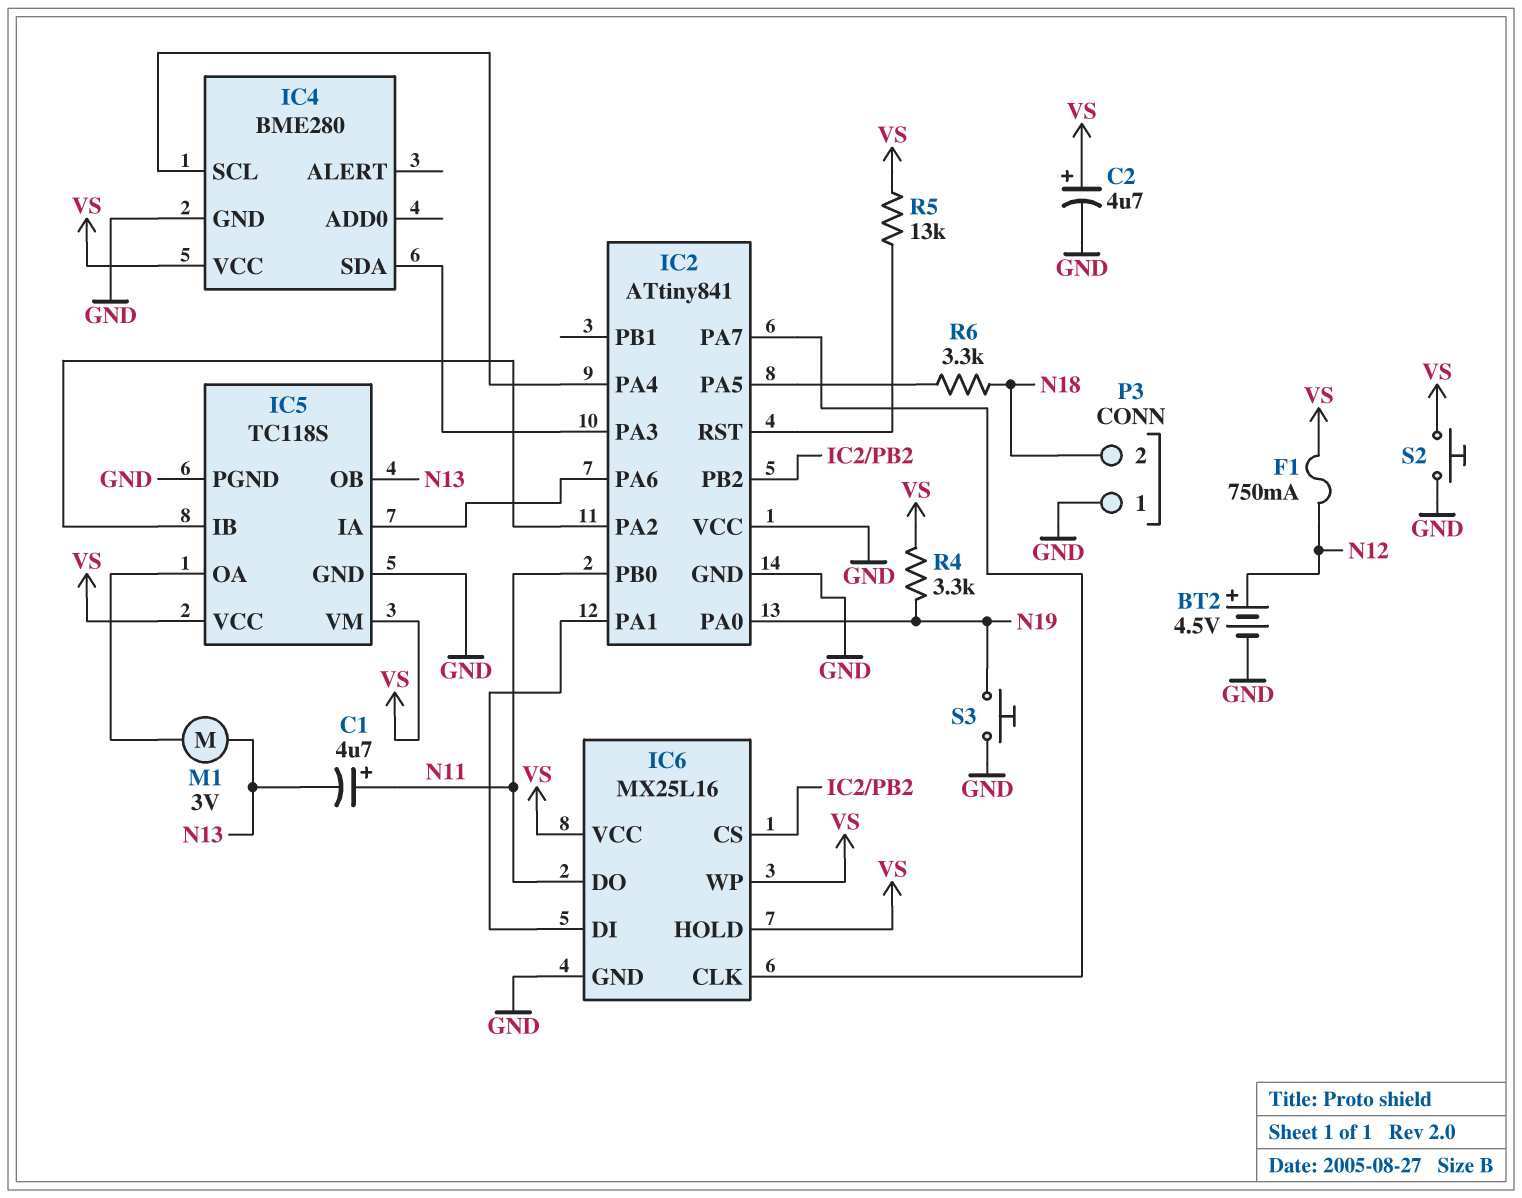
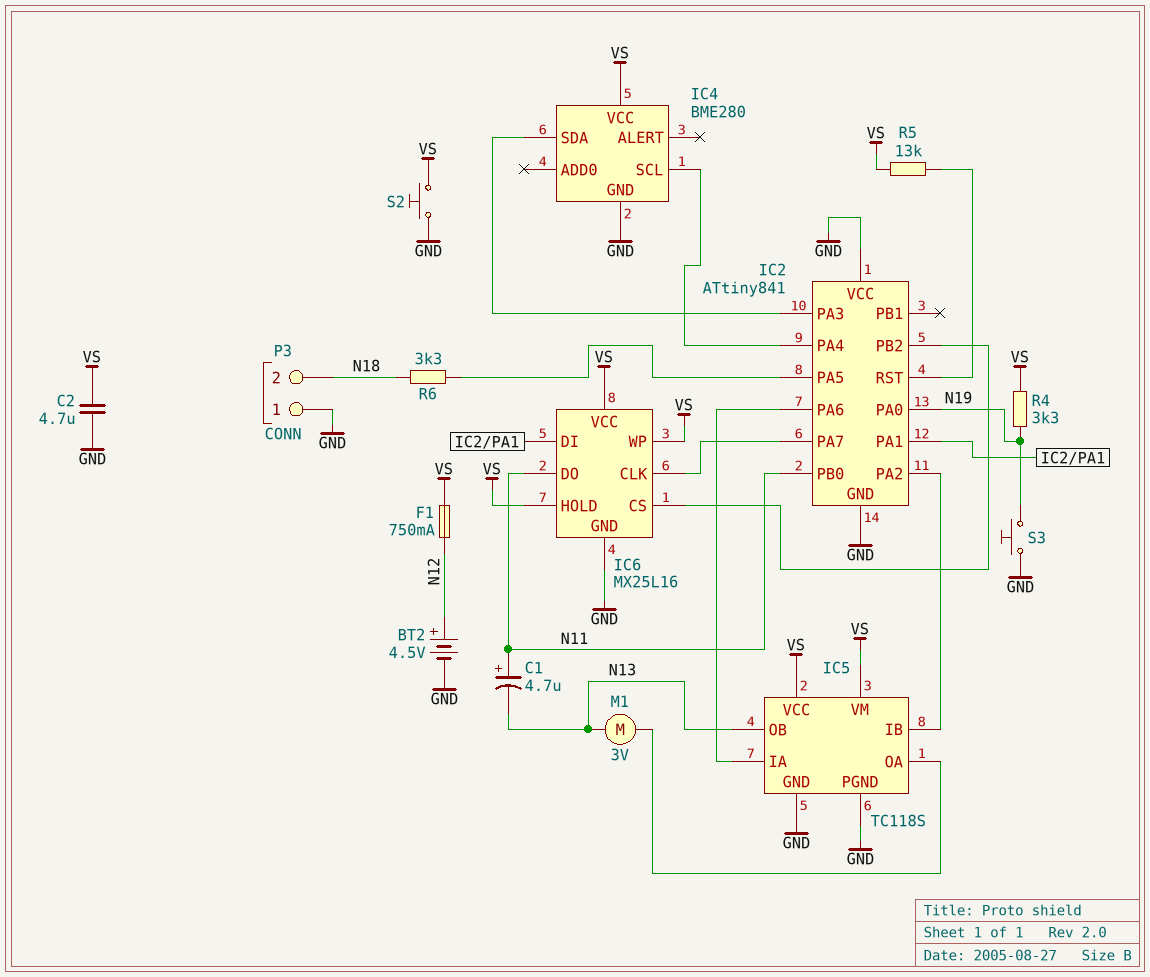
C2: 4.7uF (plus VS, minus GND) -> 4.7uF (GND, VS)

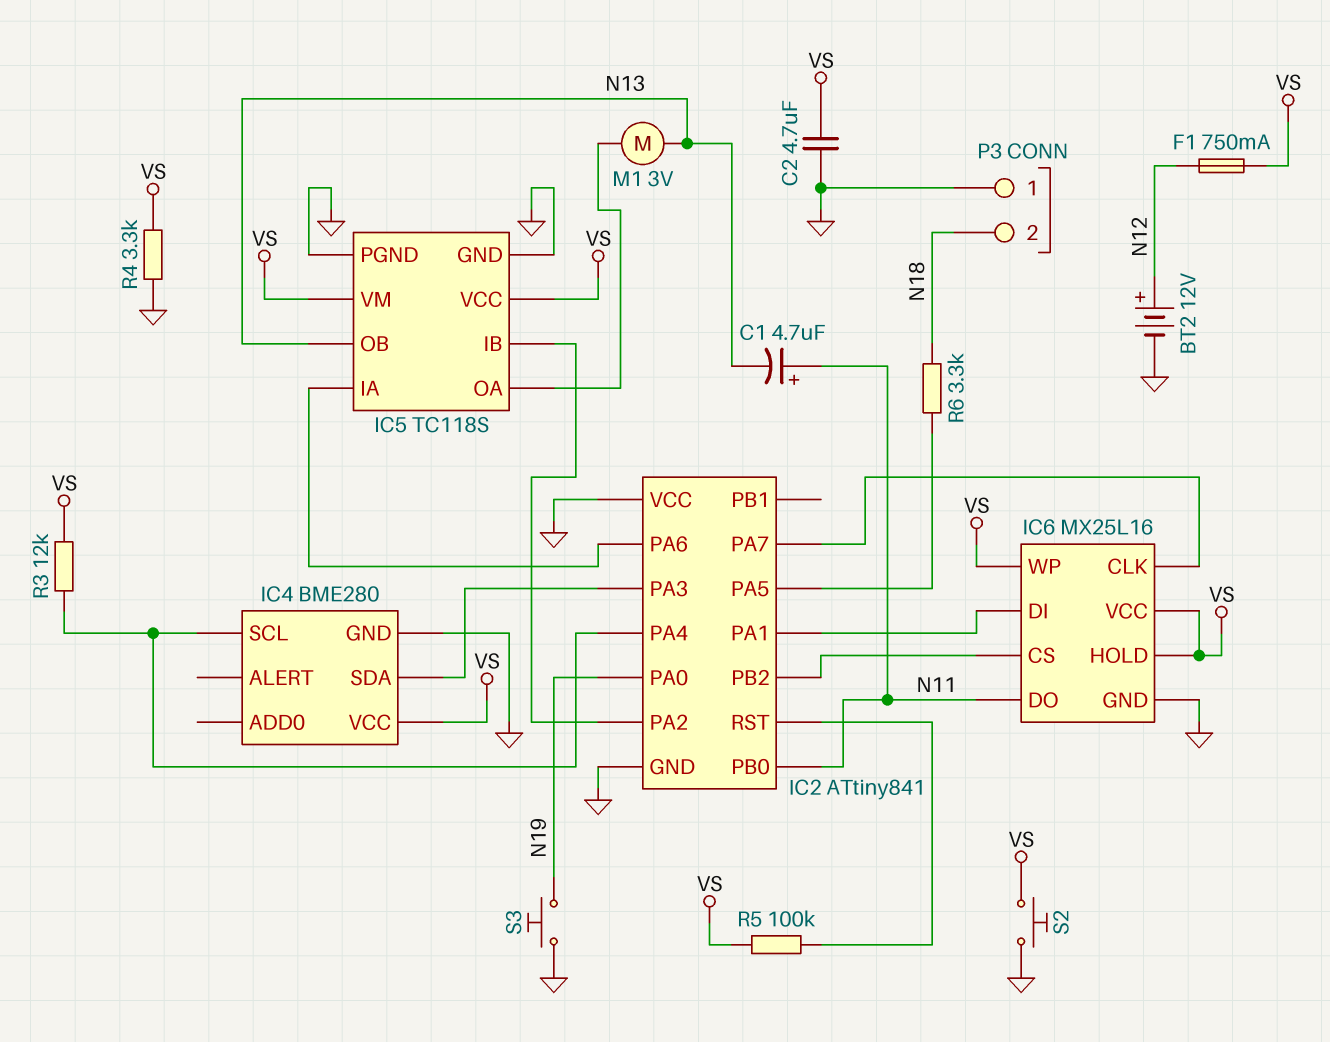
BT2: 4.5V (plus N12, minus GND) -> 12V (plus N12, minus GND)
R3: none -> 12k (IC2/PA4, VS)
R4: 3.3k (N19, VS) -> 3.3k (GND, VS)
R5: 13k (IC2/RST, VS) -> 100k (IC2/RST, VS)

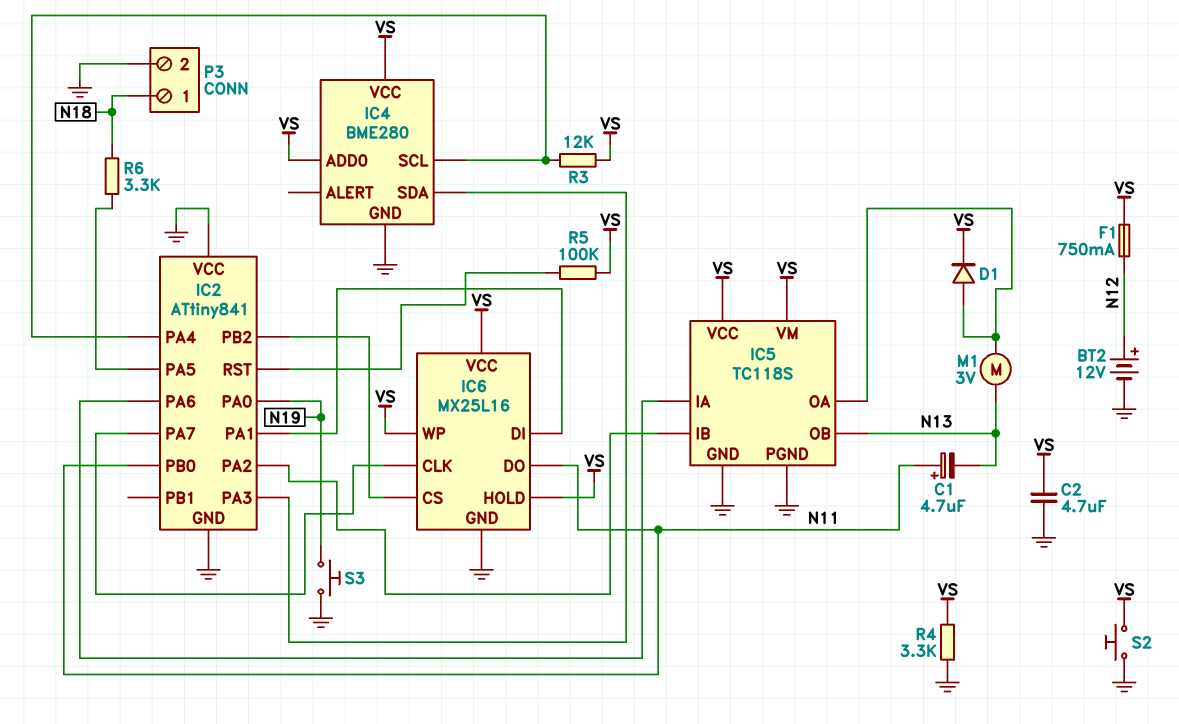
D1: none -> diode (A IC5/OA, K VS)
IC4 pin ADD0: none -> VS
P3 pin 1: GND -> N18
P3 pin 2: N18 -> GND

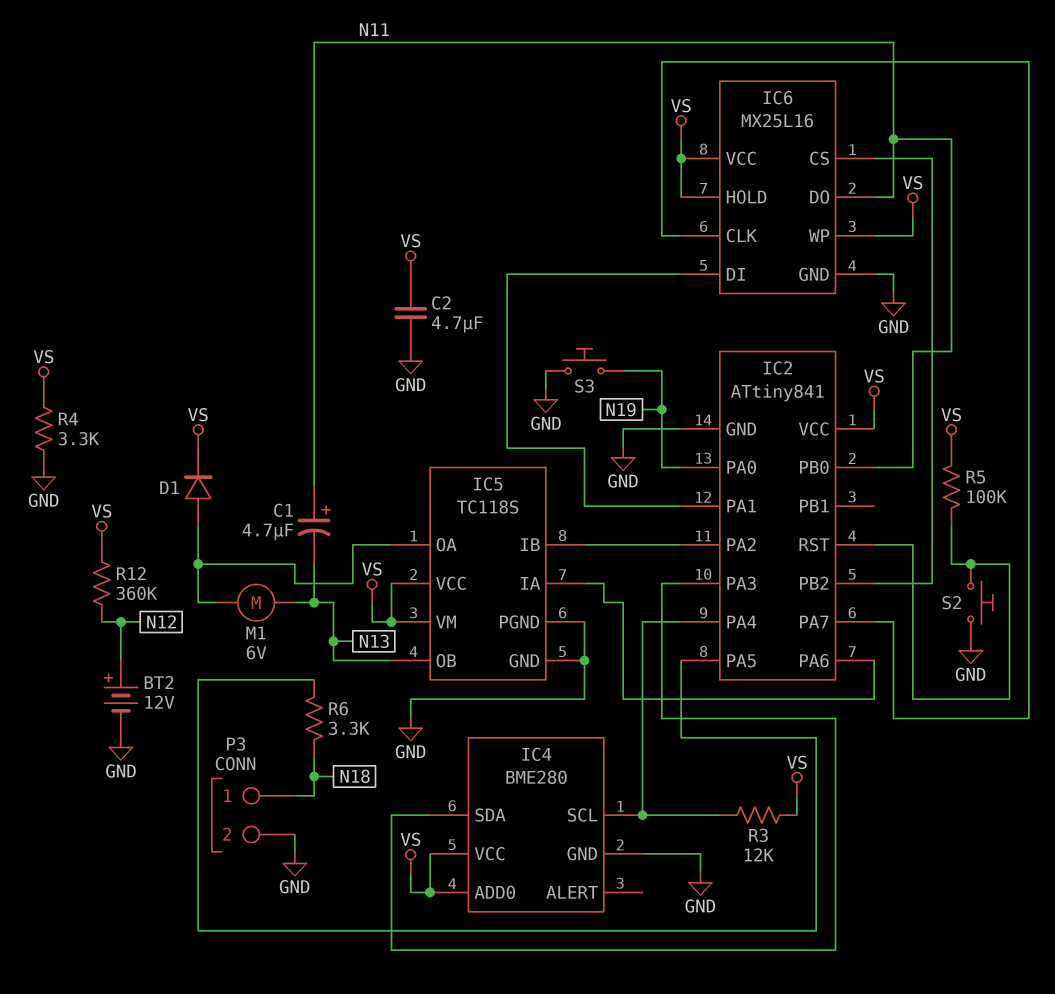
F1: 750mA (N12, VS) -> none
IC2 pin VCC: GND -> VS
M1: motor 3V (IC5/OA, N13) -> motor 6V (IC5/OA, N13)
R12: none -> 360k (N12, VS)
S2: button (GND, VS) -> button (GND, IC2/RST)

